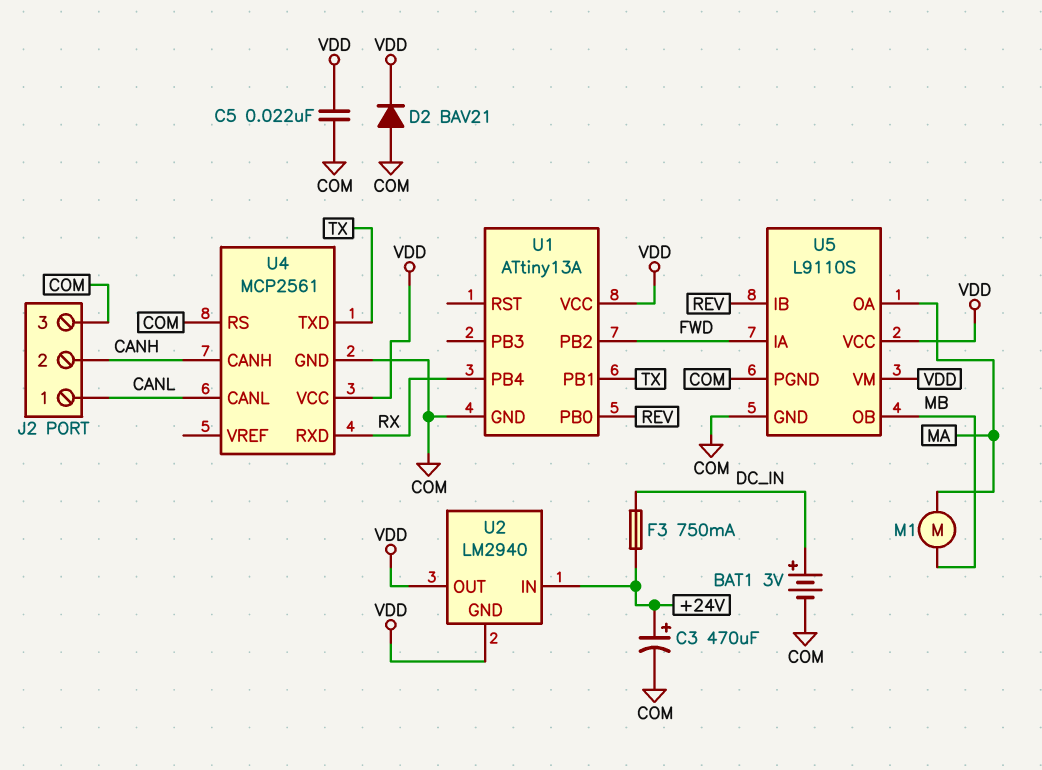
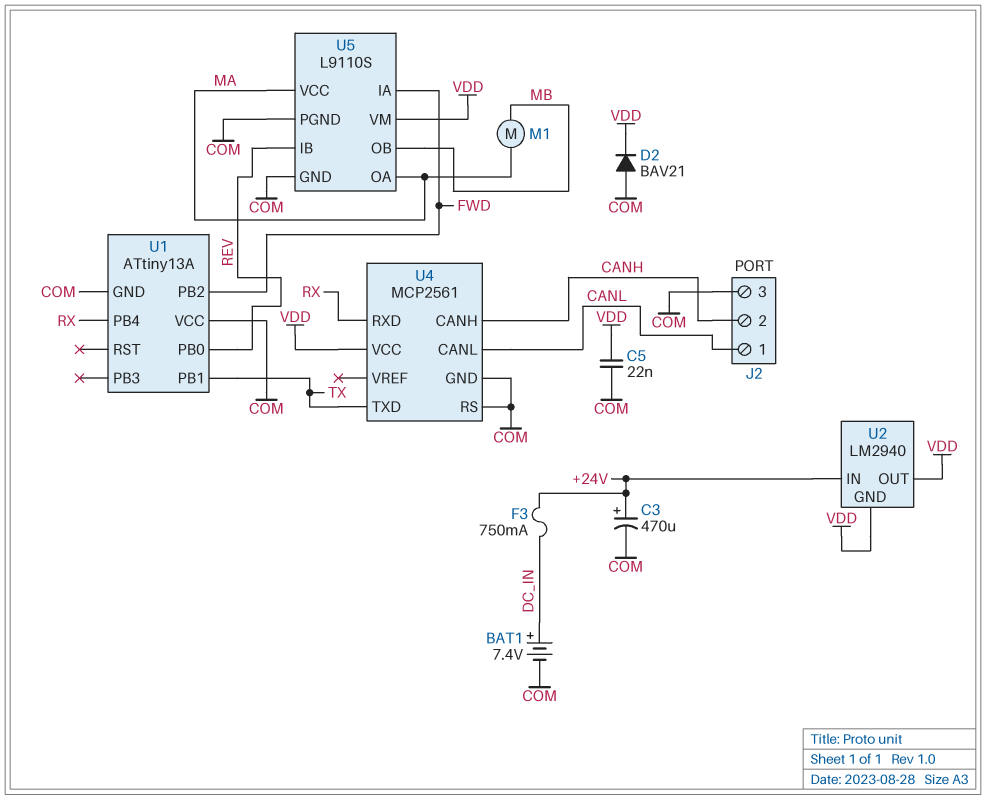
BAT1: 3V (plus DC_IN, minus COM) -> 7.4V (plus DC_IN, minus COM)
U1 pin VCC: VDD -> COM
U5 pin VCC: VDD -> MA

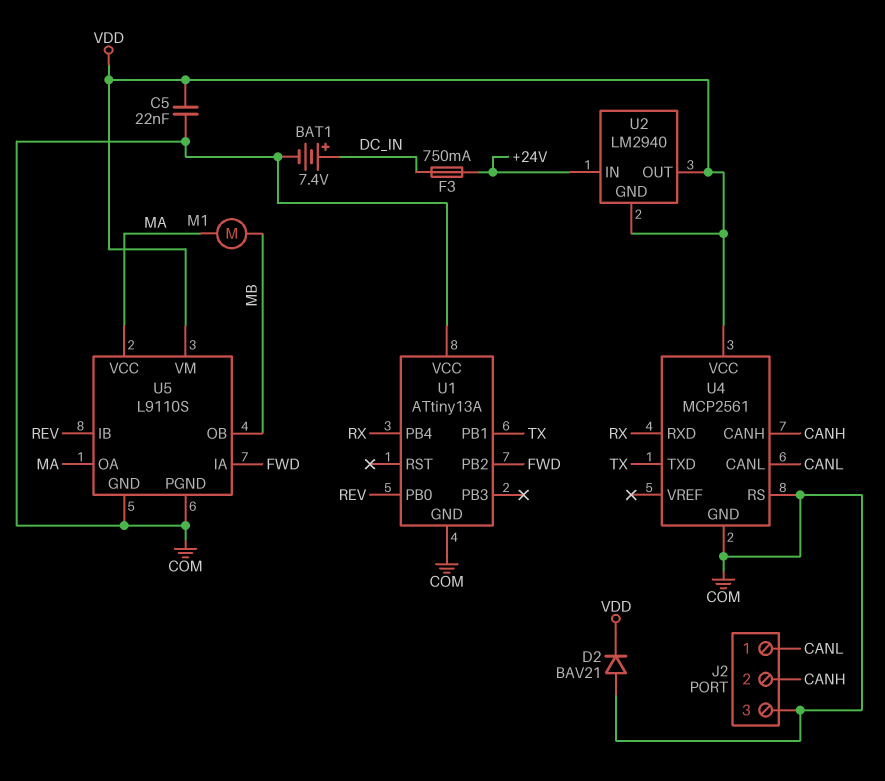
C3: 470uF (plus +24V, minus COM) -> none

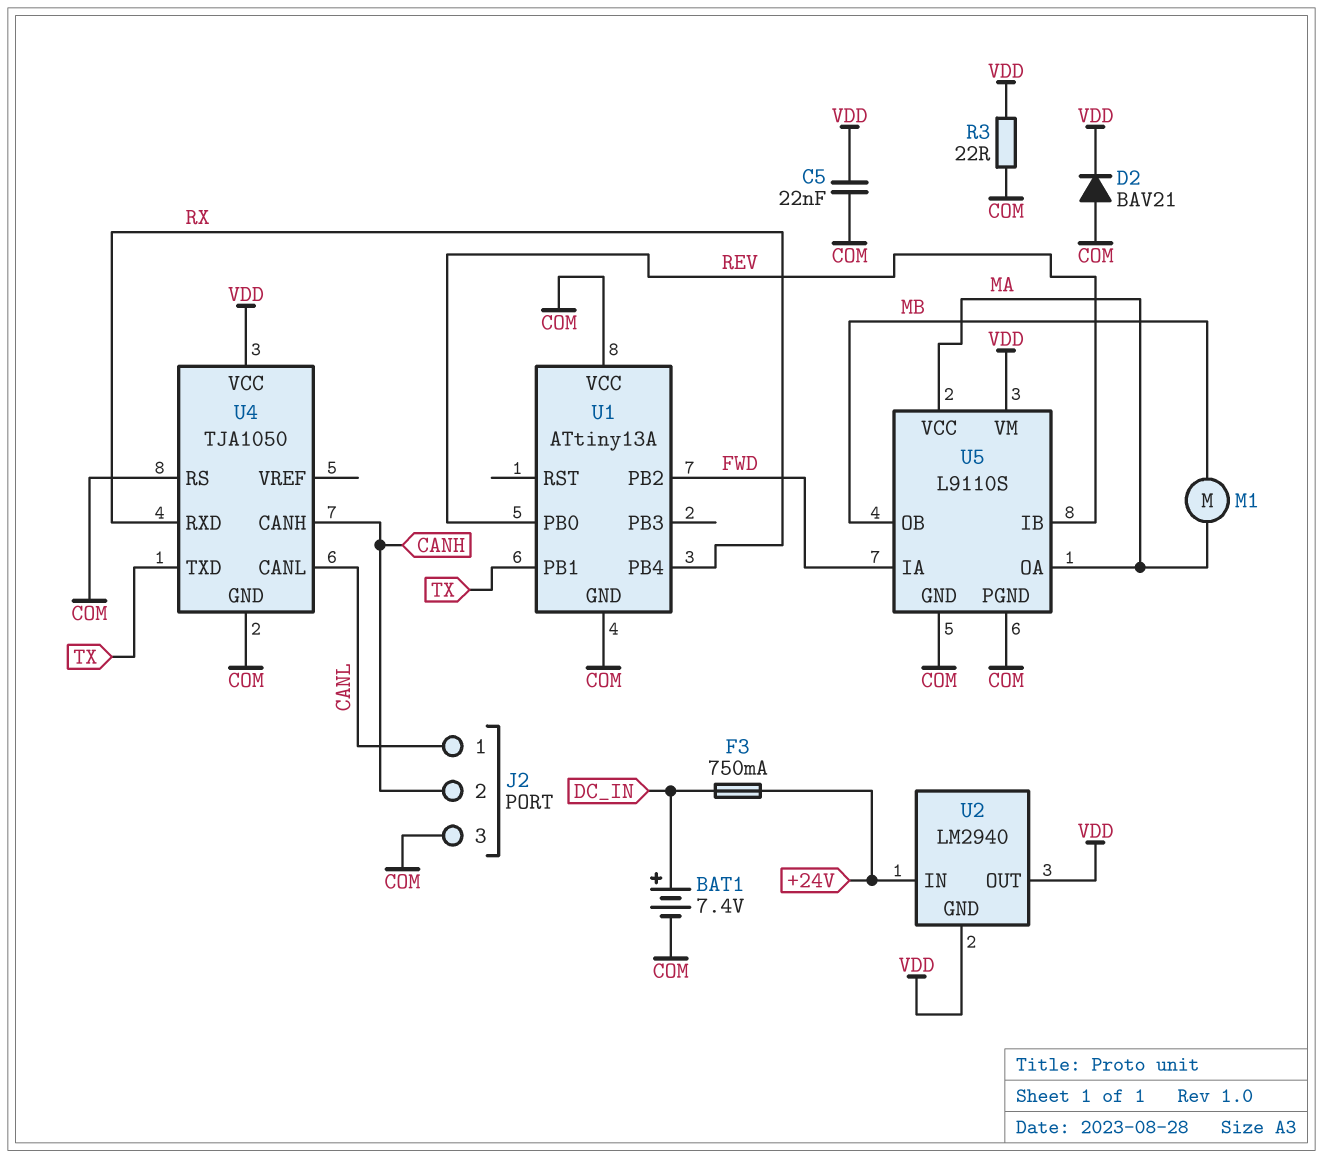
R3: none -> 22 (COM, VDD)
U4: MCP2561 -> TJA1050

